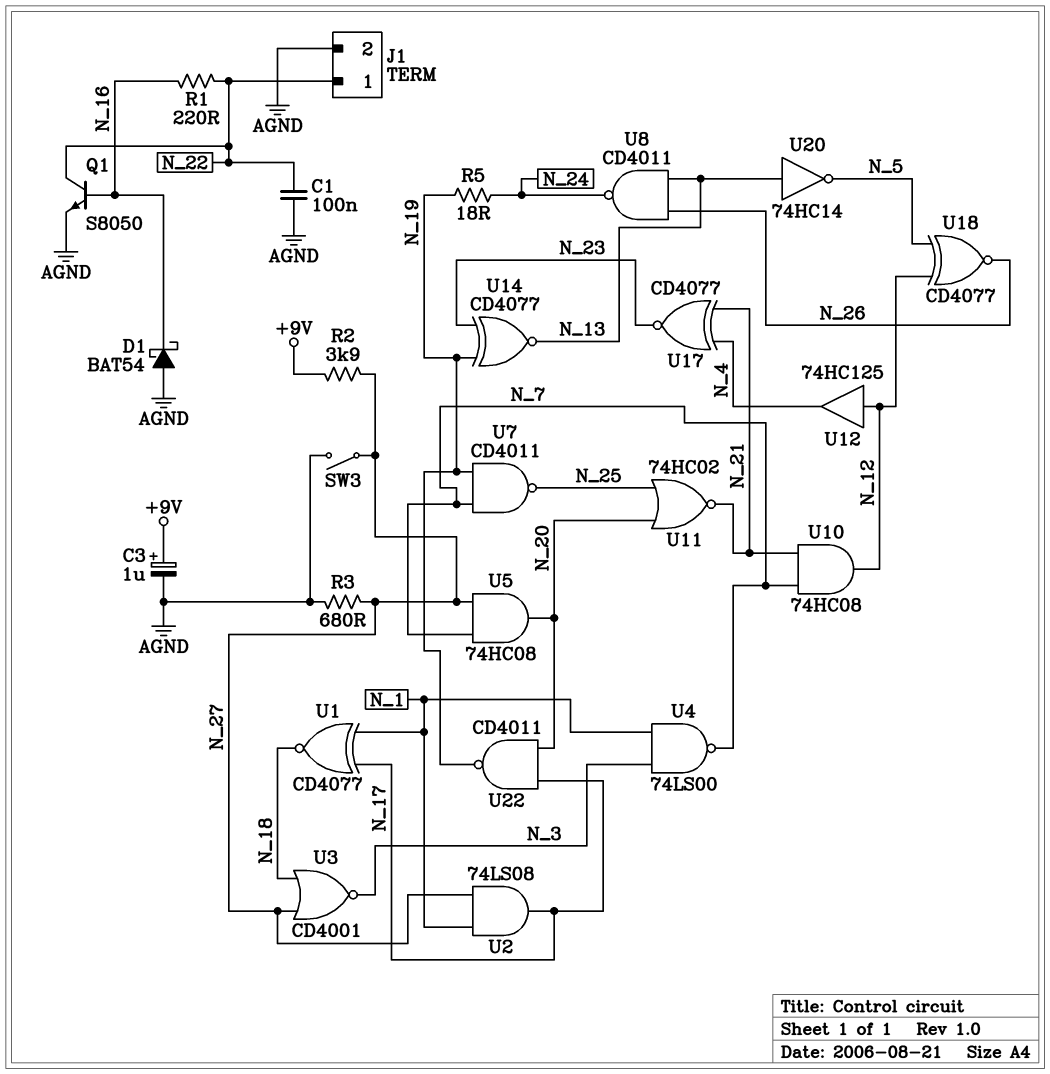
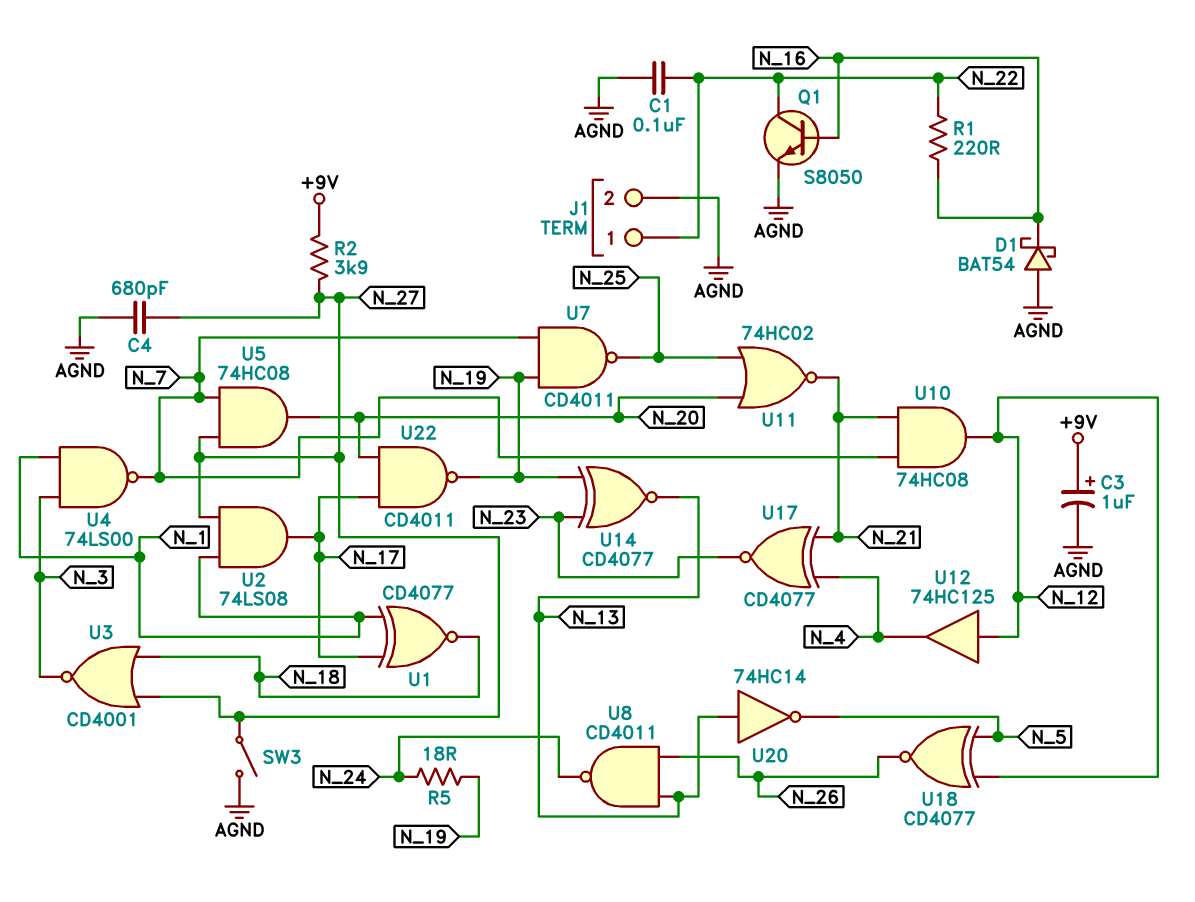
C4: none -> 680pF (AGND, N_27)
R3: 680 (AGND, N_27) -> none

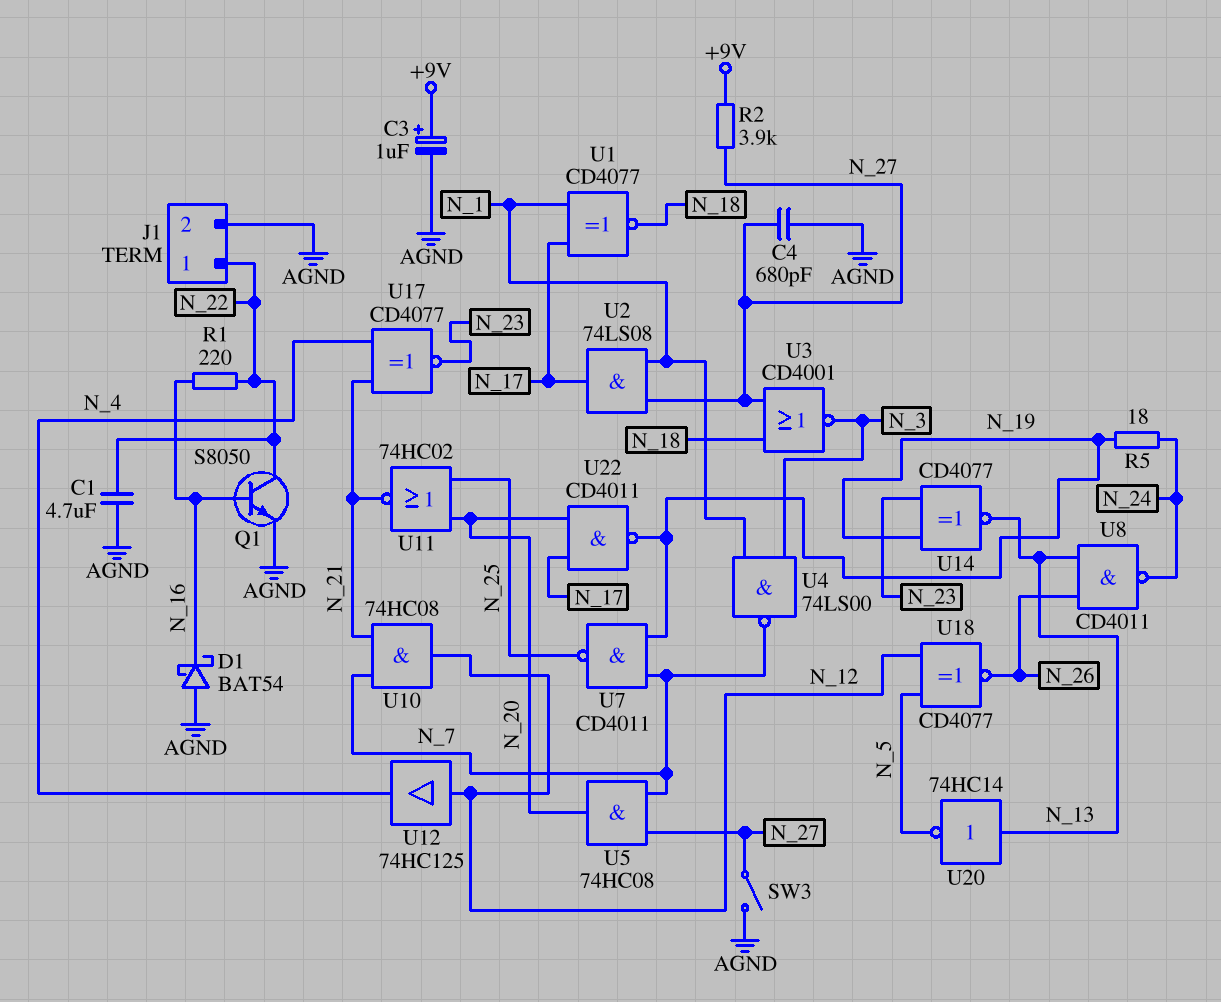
C1: 100nF (AGND, N_22) -> 4.7uF (AGND, N_22)

